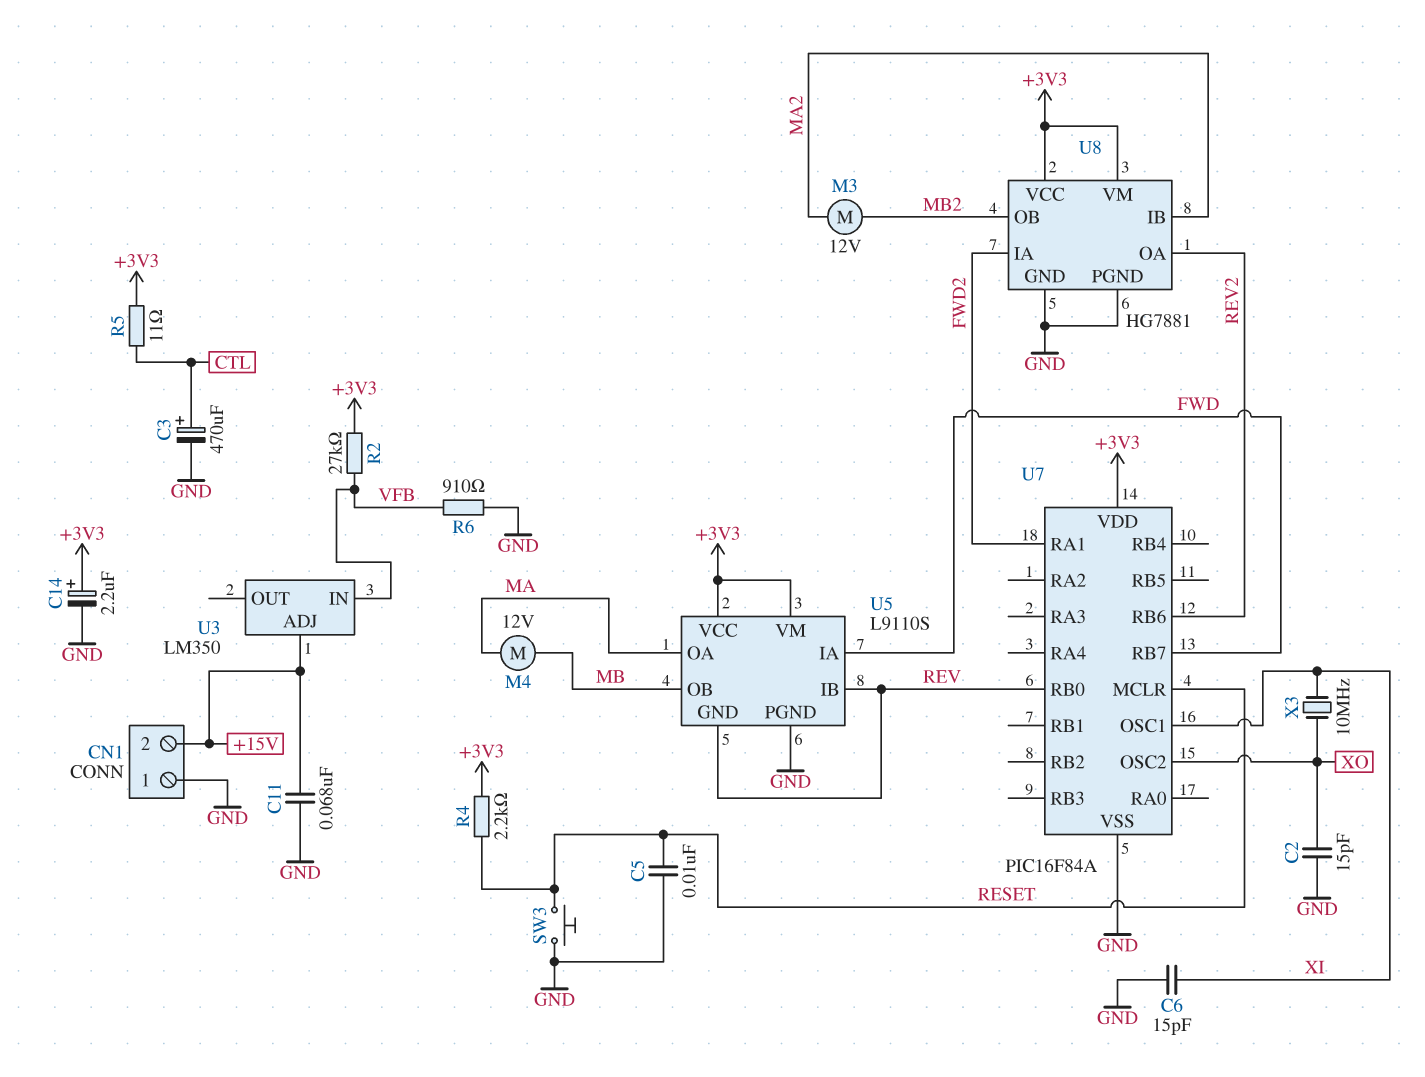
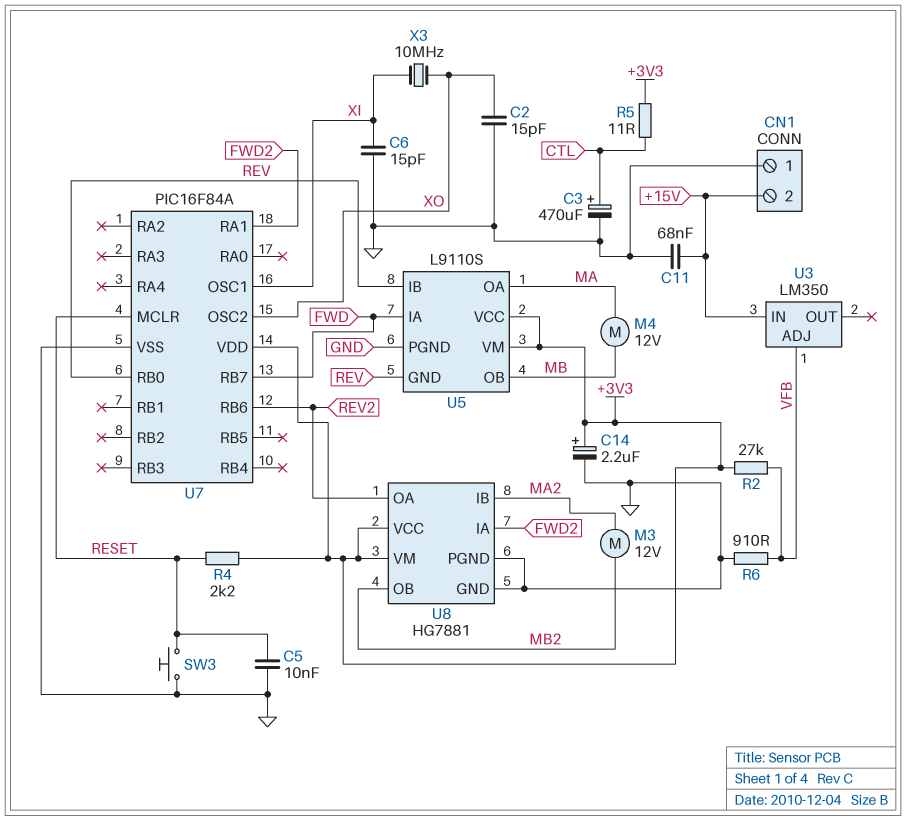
U3 pin ADJ: +15V -> VFB
U3 pin IN: VFB -> +15V

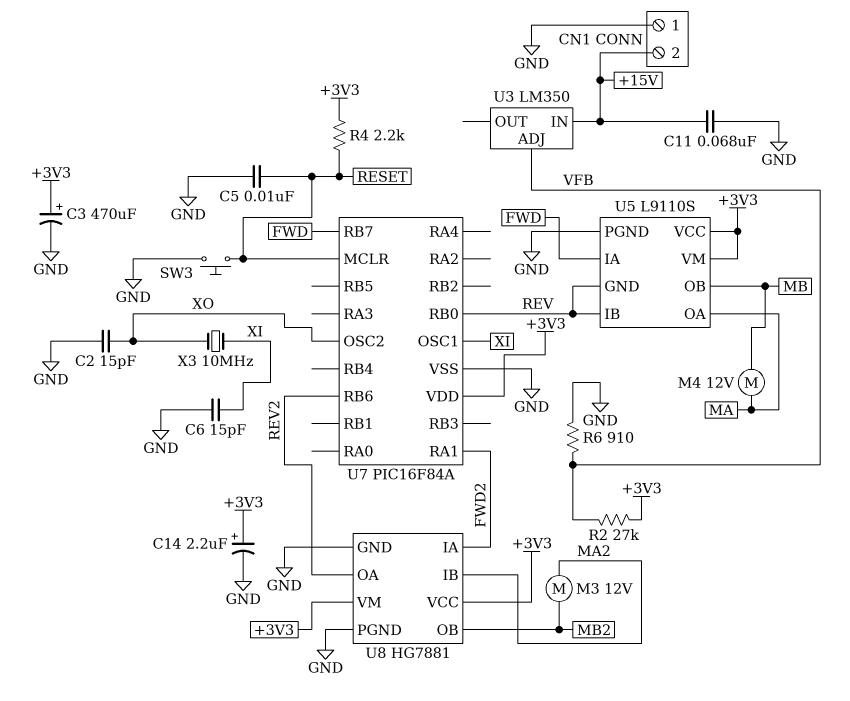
C3: 470uF (plus CTL, minus GND) -> 470uF (plus +3V3, minus GND)
R5: 11 (+3V3, CTL) -> none

